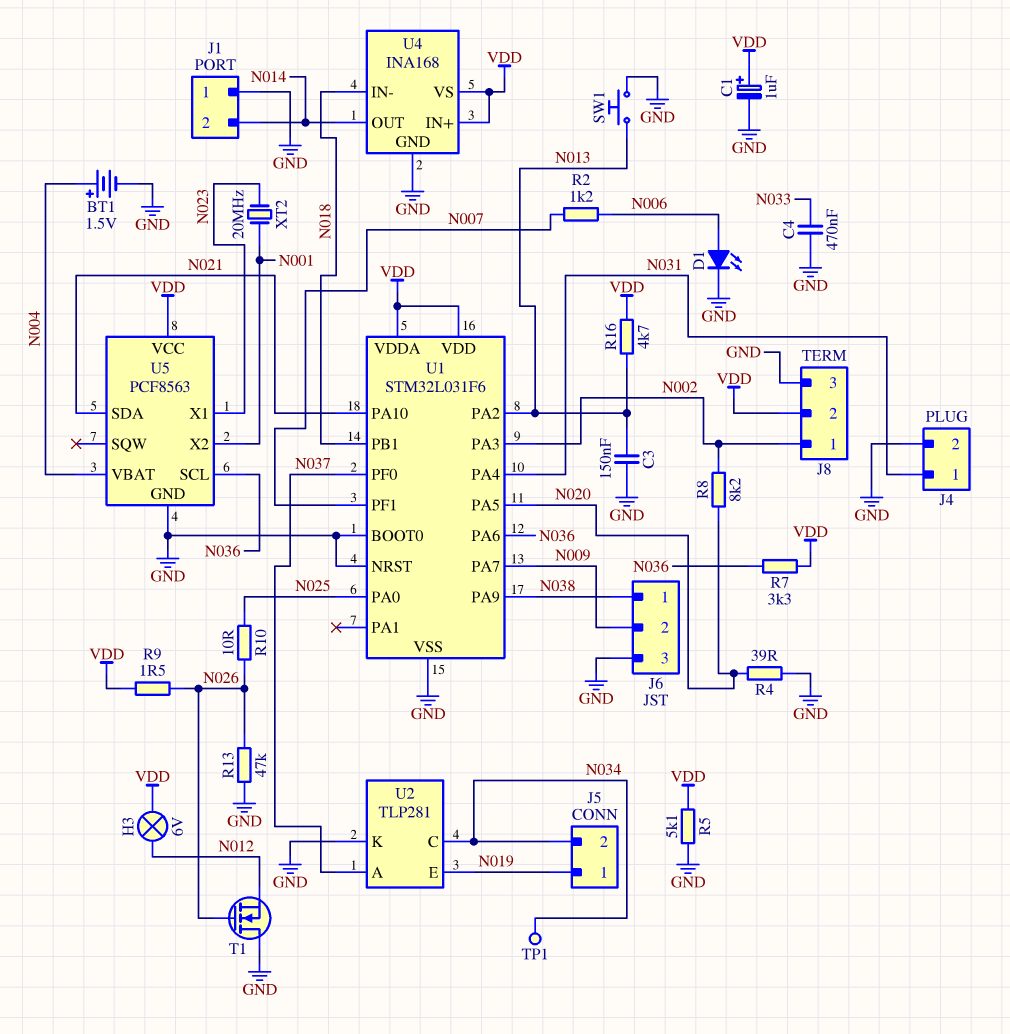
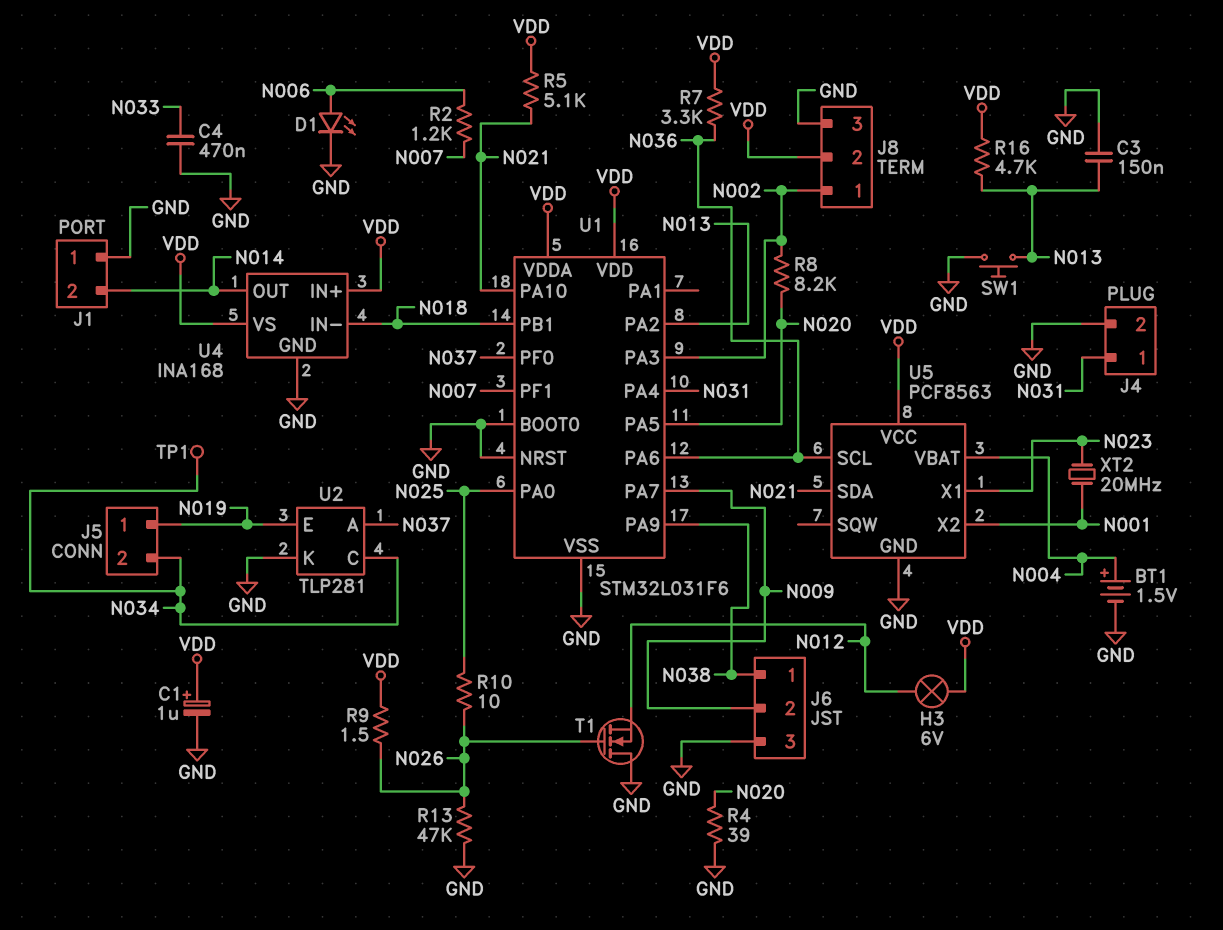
R5: 5.1k (GND, VDD) -> 5.1k (N021, VDD)

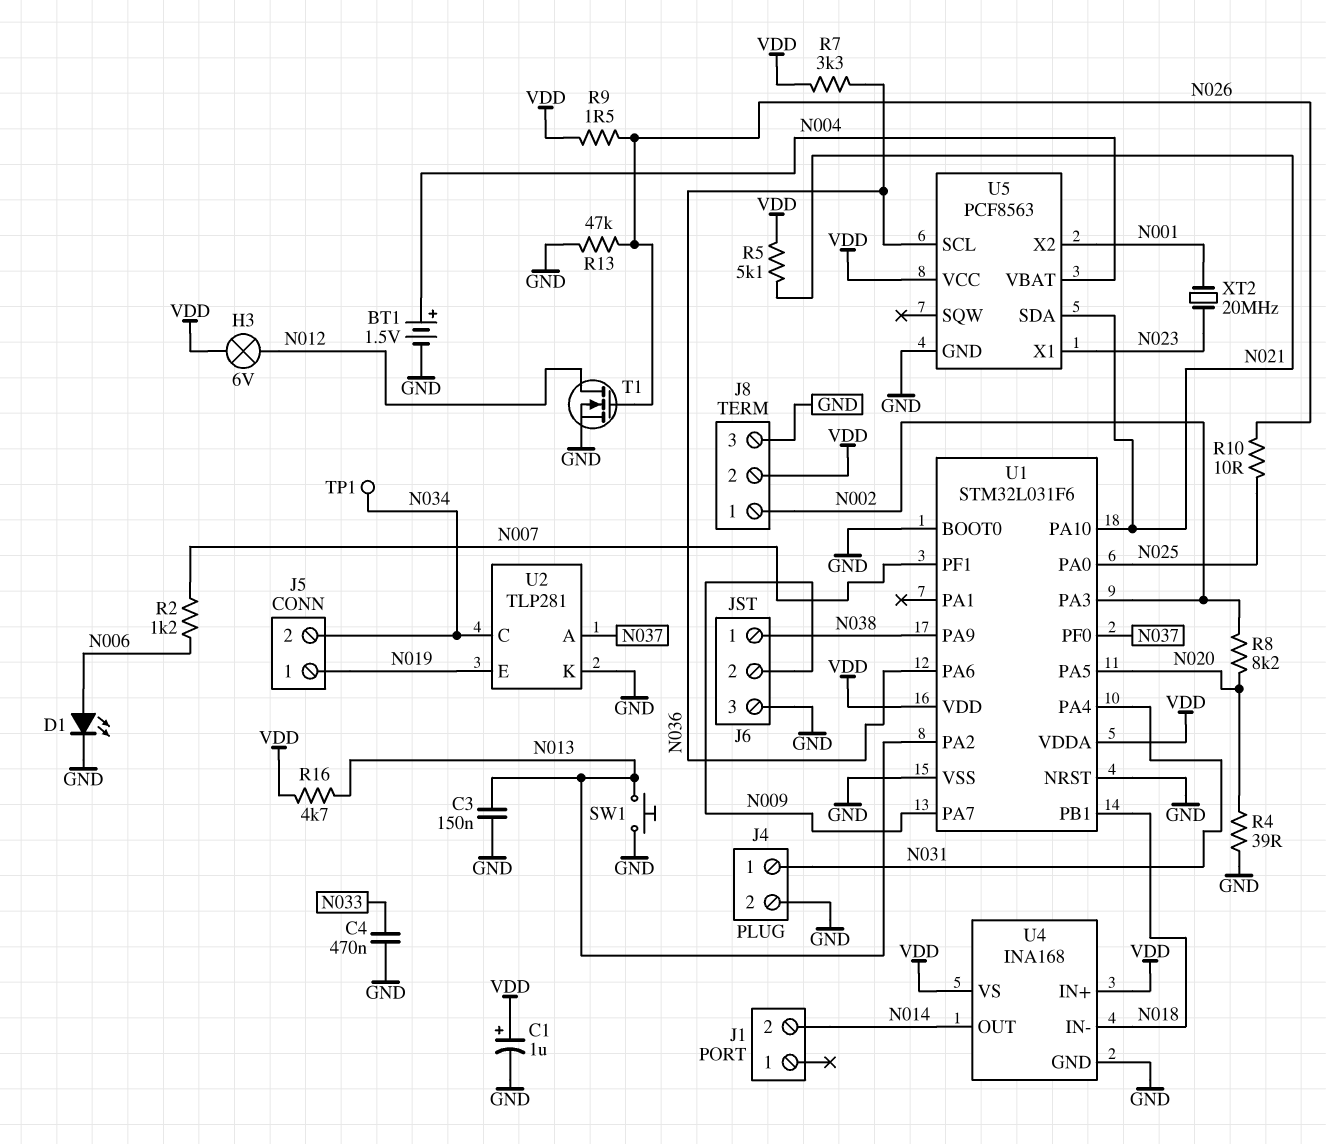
J1 pin 1: GND -> none
T1: NMOS (G N026, D GND, S N012) -> NMOS (G N026, D N012, S GND)

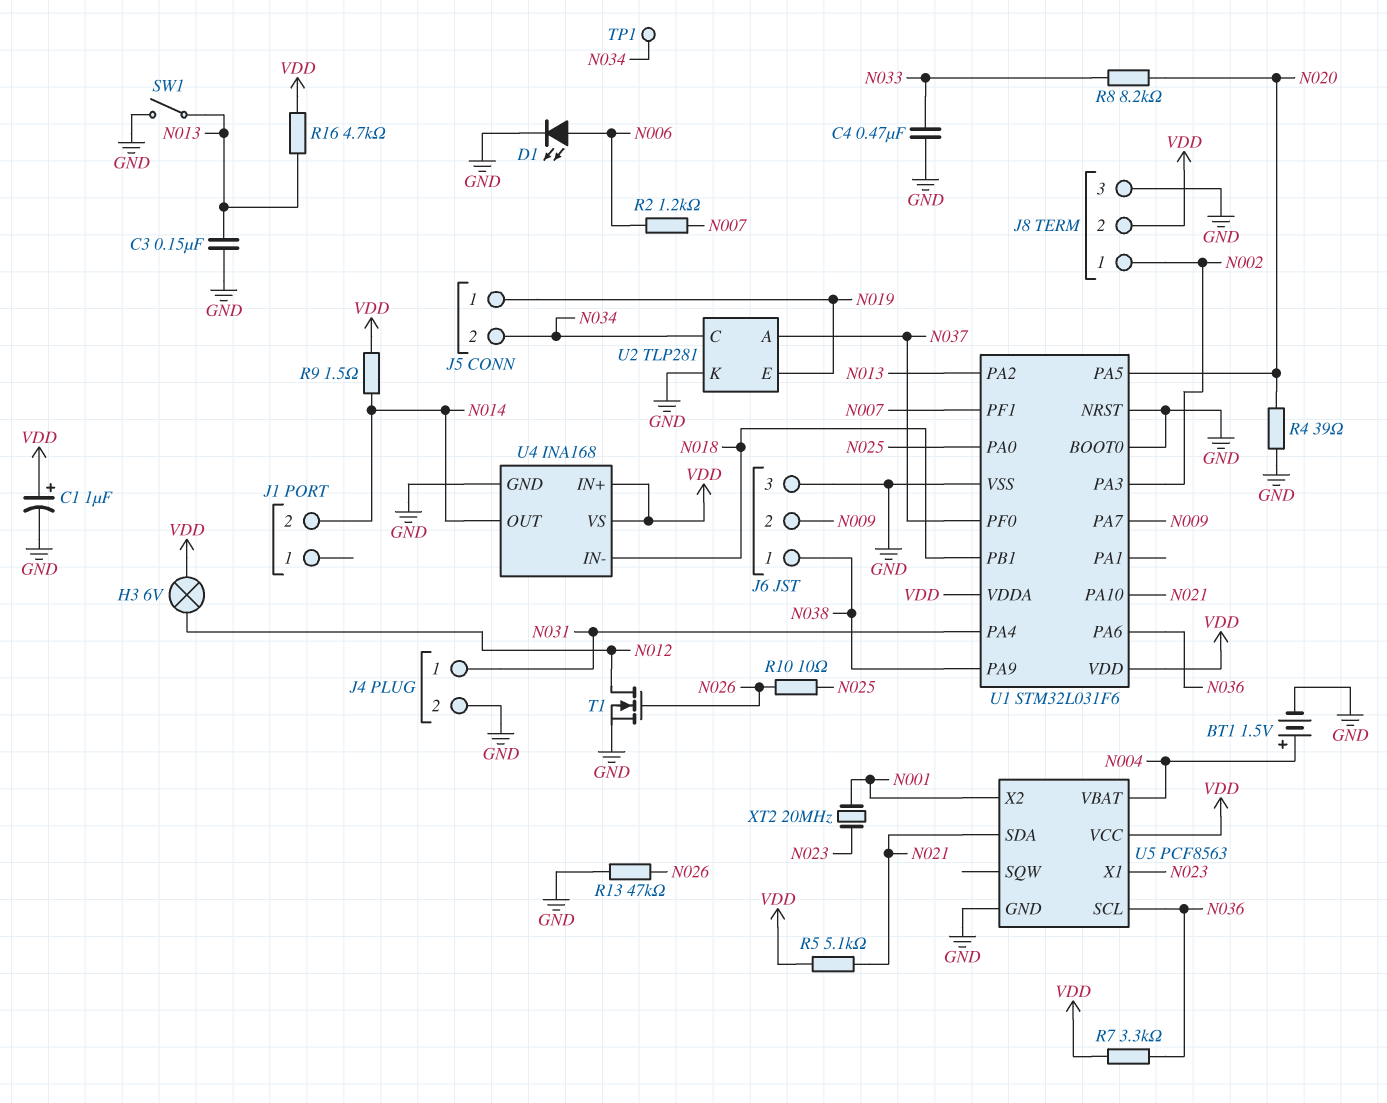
R8: 8.2k (N002, N020) -> 8.2k (N020, N033)
R9: 1.5 (N026, VDD) -> 1.5 (N014, VDD)
SW1: button (GND, N013) -> switch (GND, N013)

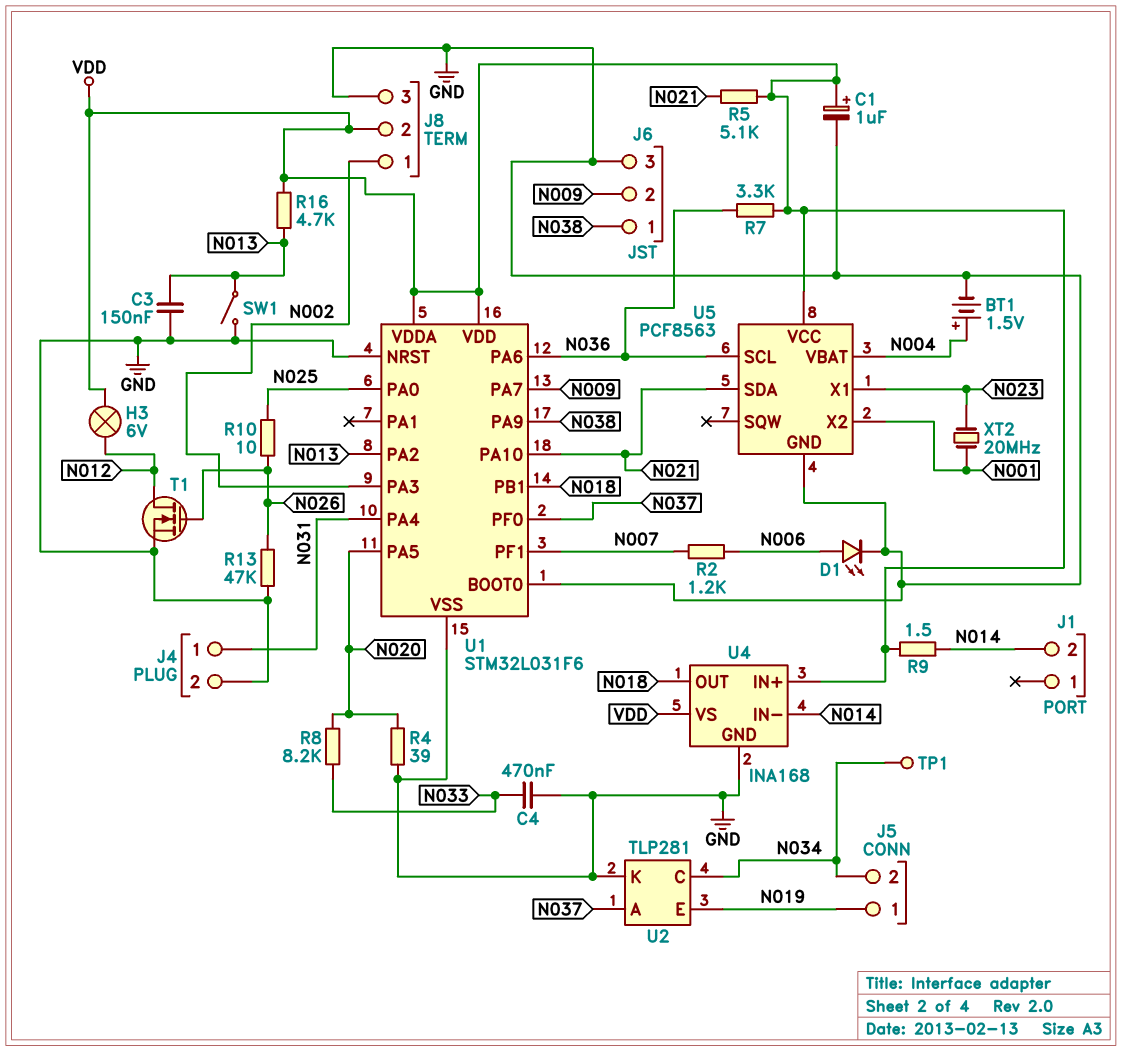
U4 pin IN-: N018 -> N014
U4 pin OUT: N014 -> N018

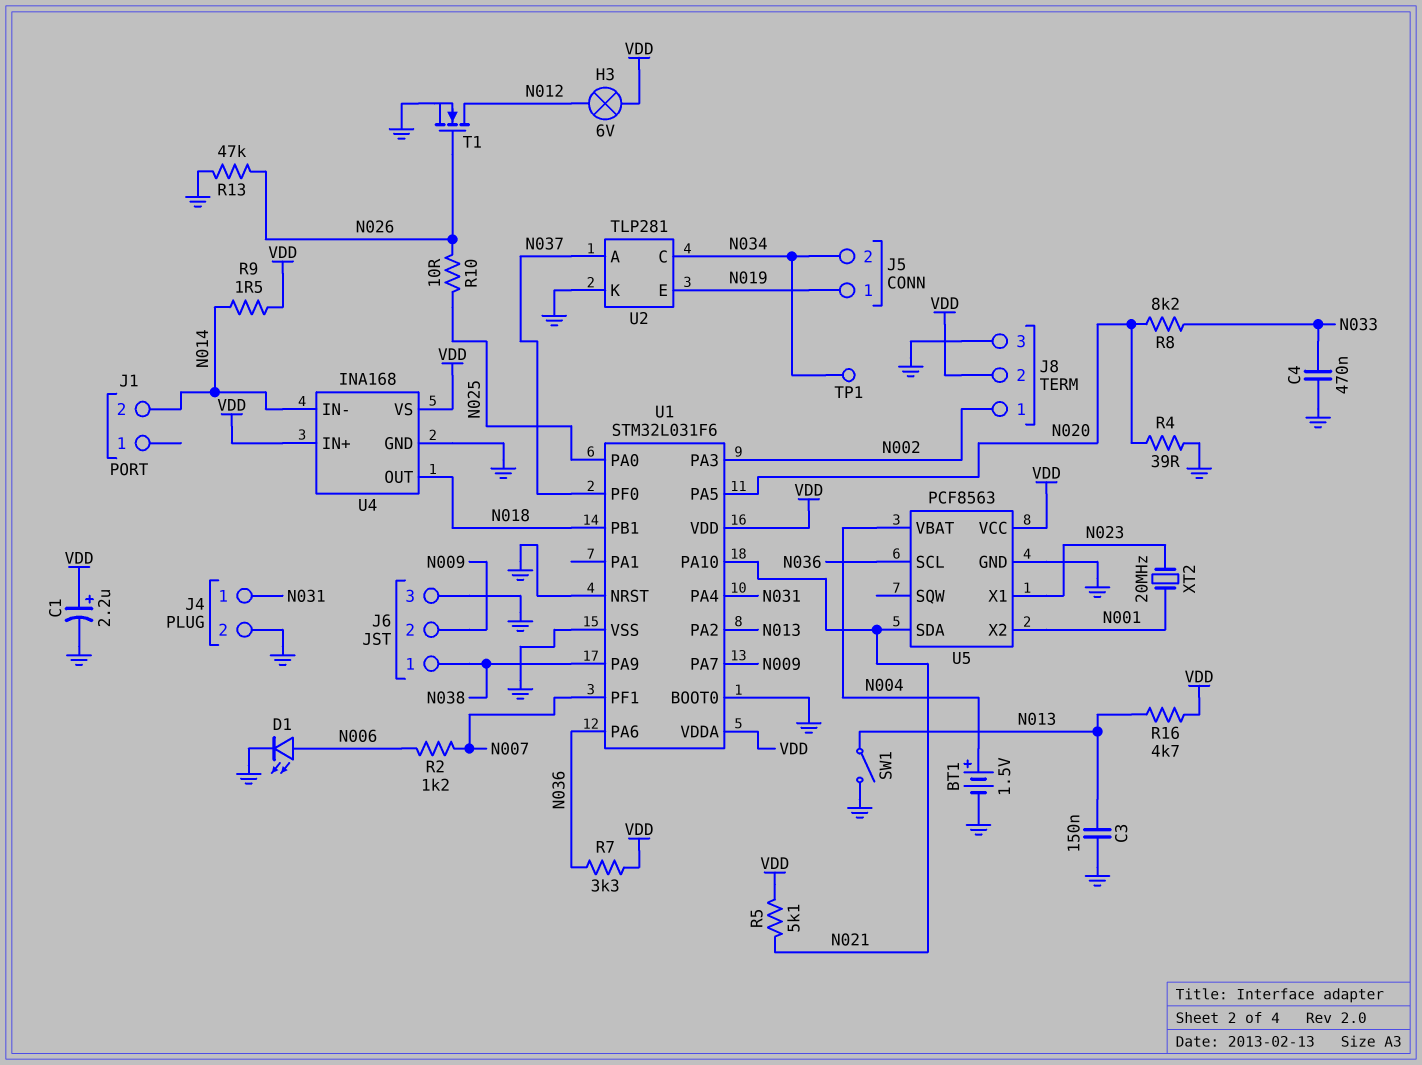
C1: 1uF (plus VDD, minus GND) -> 2.2uF (plus VDD, minus GND)

